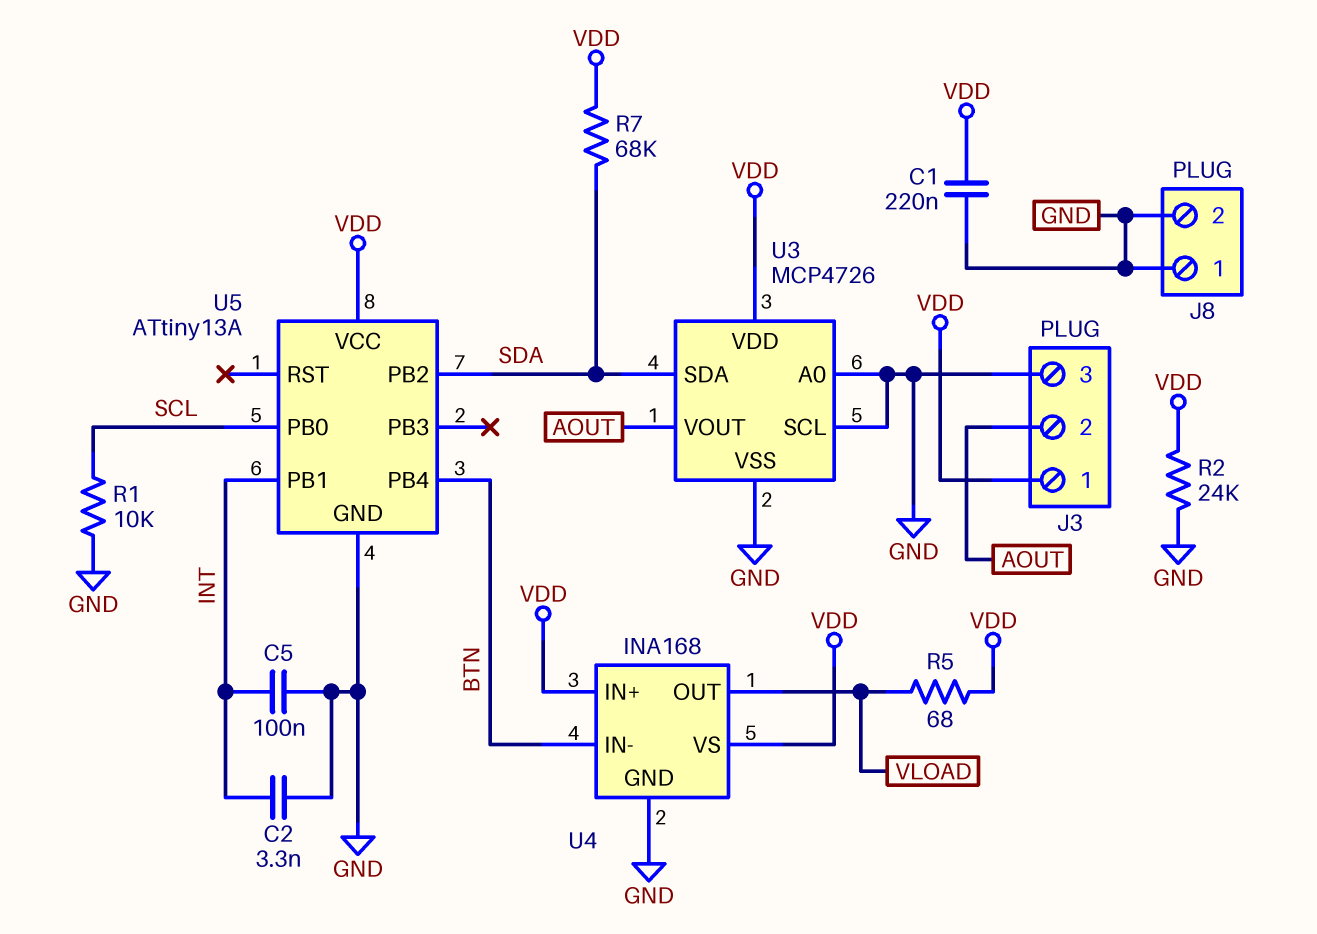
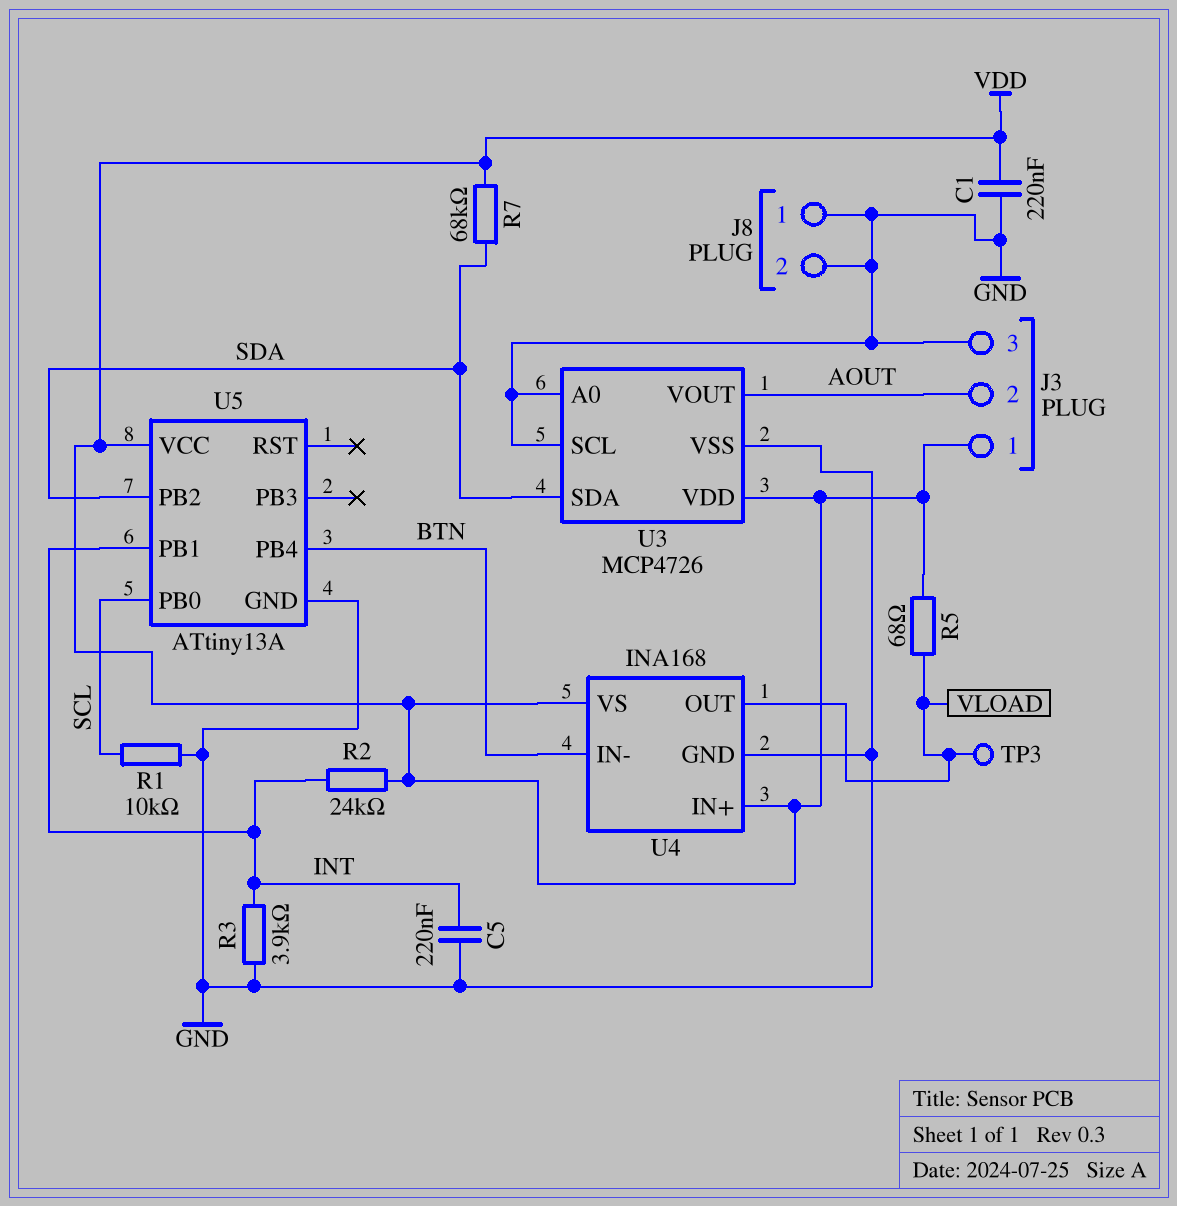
C2: 3.3nF (GND, INT) -> none
C5: 100nF (GND, INT) -> 220nF (GND, INT)
R2: 24k (GND, VDD) -> 24k (INT, VDD)
R3: none -> 3.9k (GND, INT)
TP3: none -> test point (VLOAD)

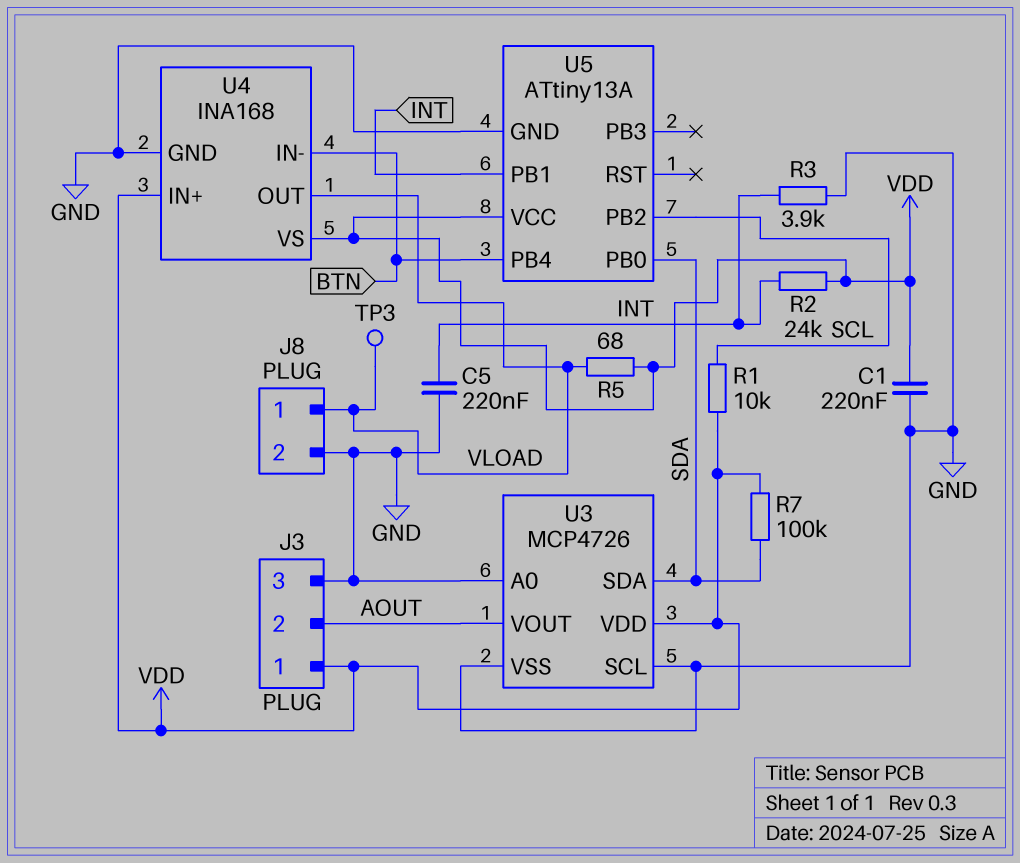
J8 pin 1: GND -> VLOAD
R1: 10k (GND, SCL) -> 10k (SCL, VDD)
R7: 68k (SDA, VDD) -> 100k (SDA, VDD)
U5 pin PB0: SCL -> SDA
U5 pin PB2: SDA -> SCL

